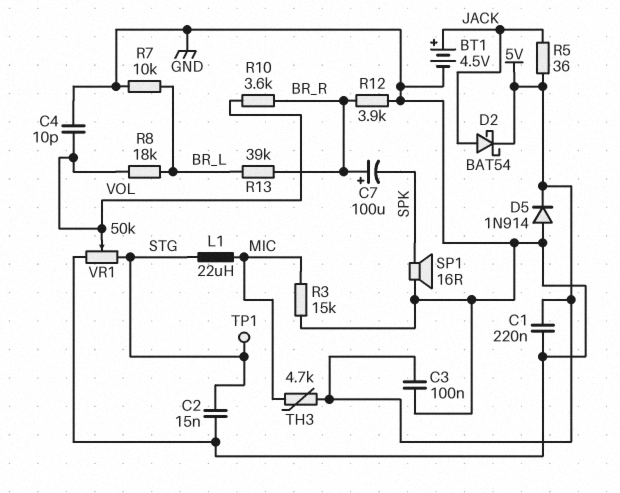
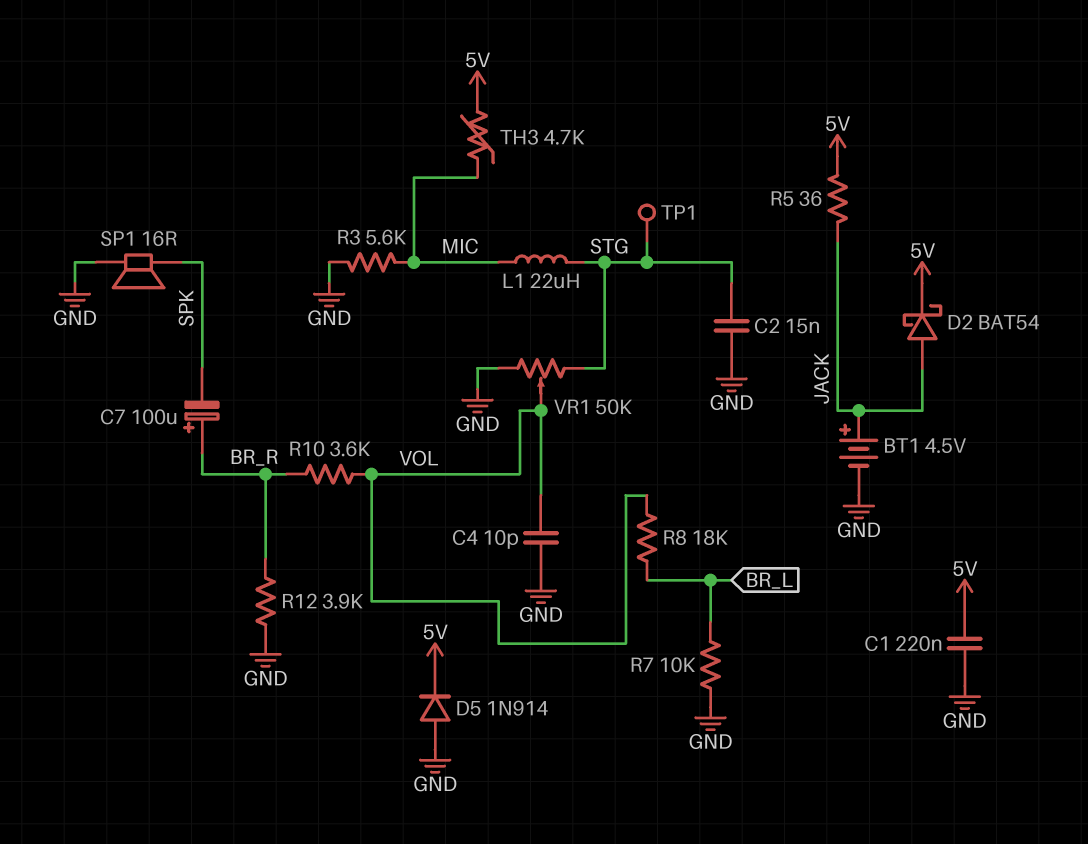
C3: 100nF (5V, GND) -> none
R3: 15k (GND, MIC) -> 5.6k (GND, MIC)
R13: 39k (BR_L, BR_R) -> none

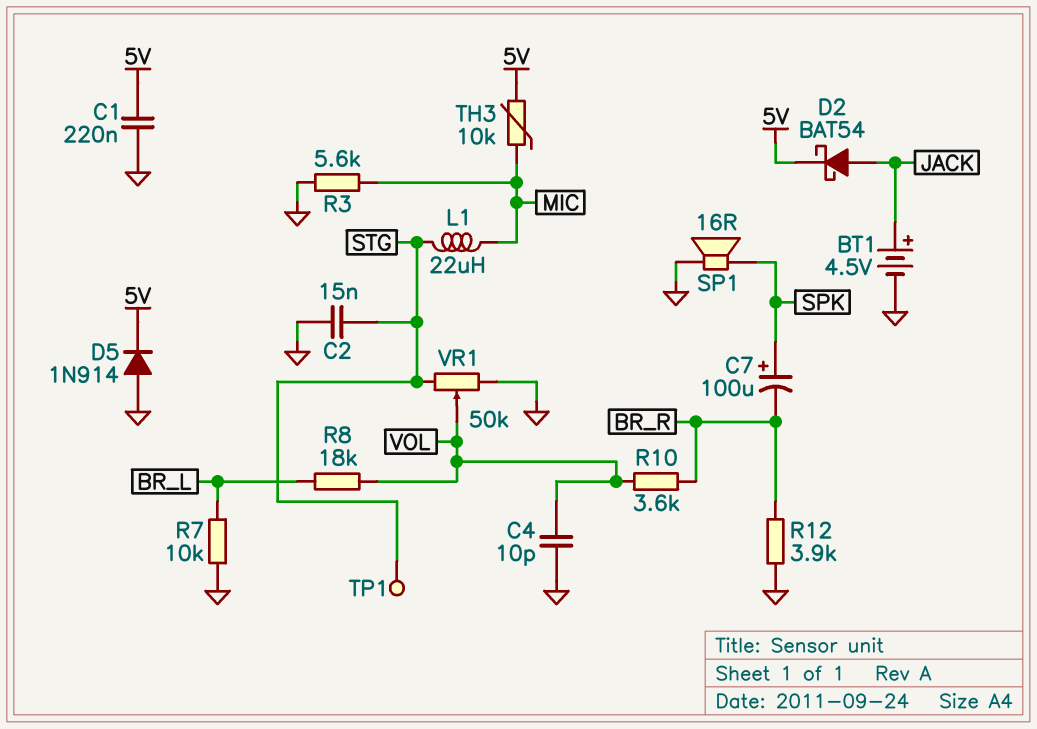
C7: 100uF (plus BR_R, minus SPK) -> 100uF (plus SPK, minus BR_R)
R5: 36 (5V, JACK) -> none
TH3: 4.7k (5V, MIC) -> 10k (5V, MIC)

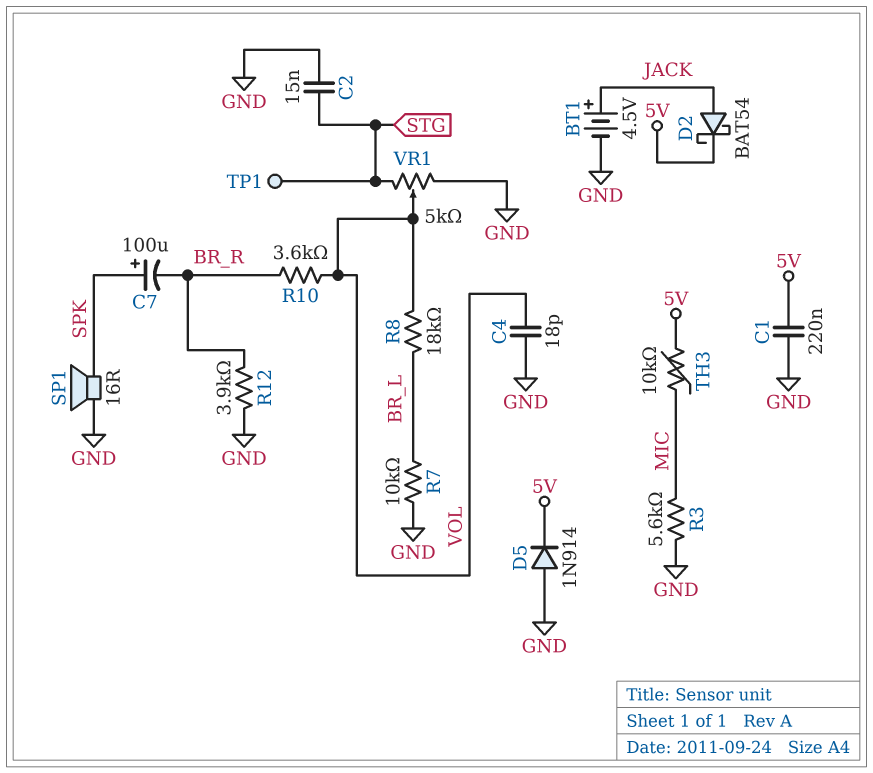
C4: 10pF (GND, VOL) -> 18pF (GND, VOL)
L1: 22uH (MIC, STG) -> none
VR1: 50k (GND, STG, wiper VOL) -> 5k (GND, STG, wiper VOL)

